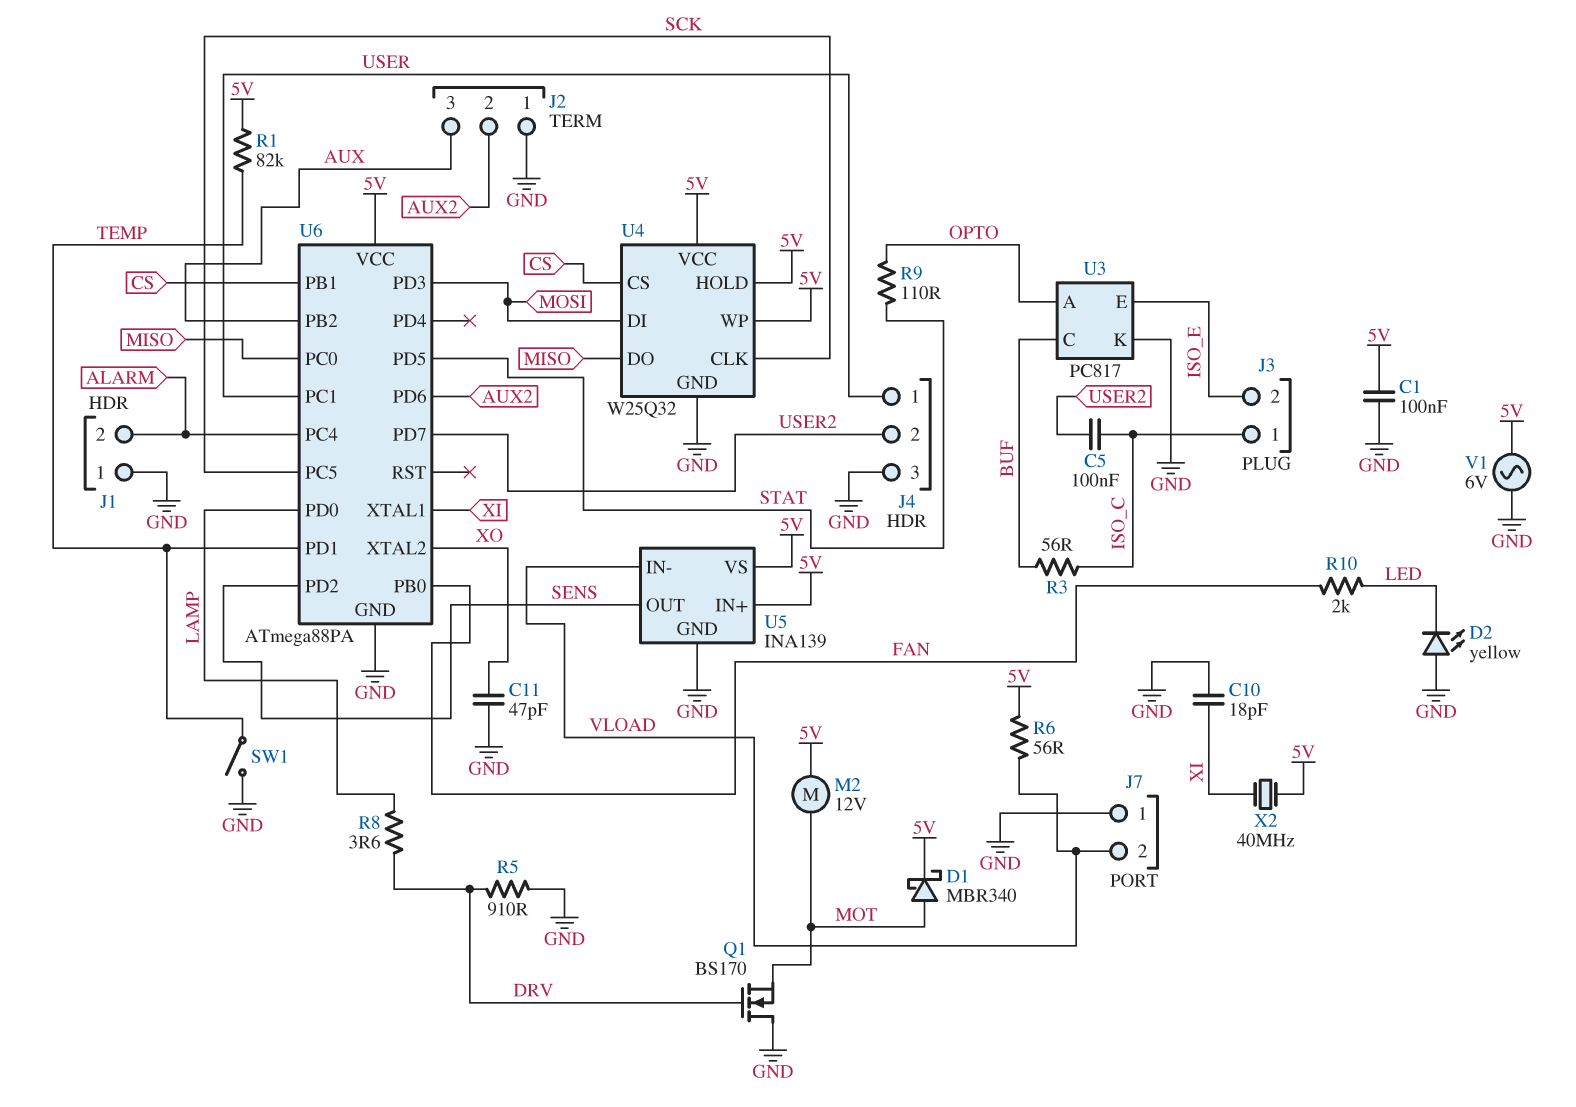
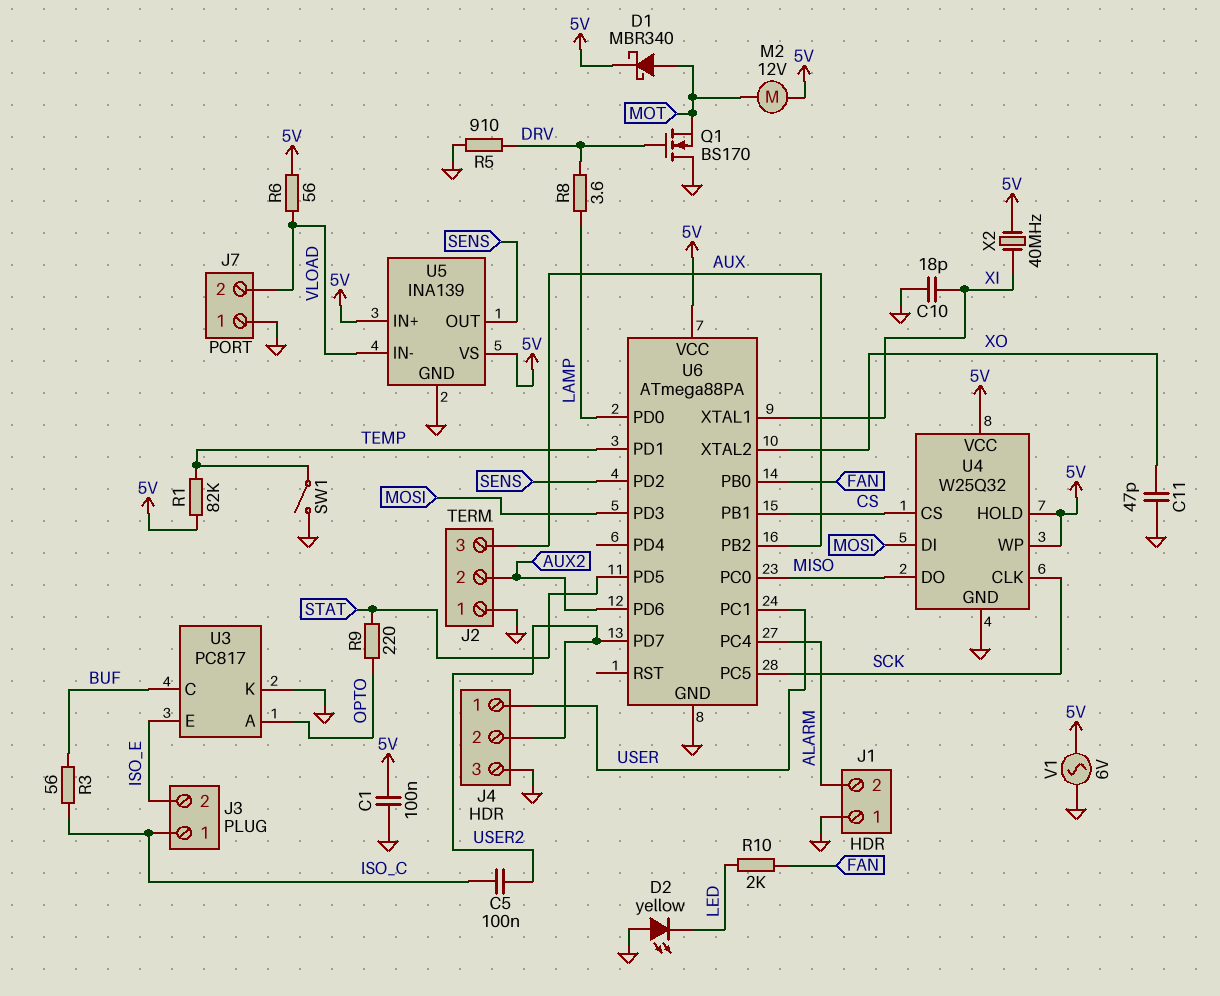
R9: 110 (OPTO, STAT) -> 220 (OPTO, STAT)

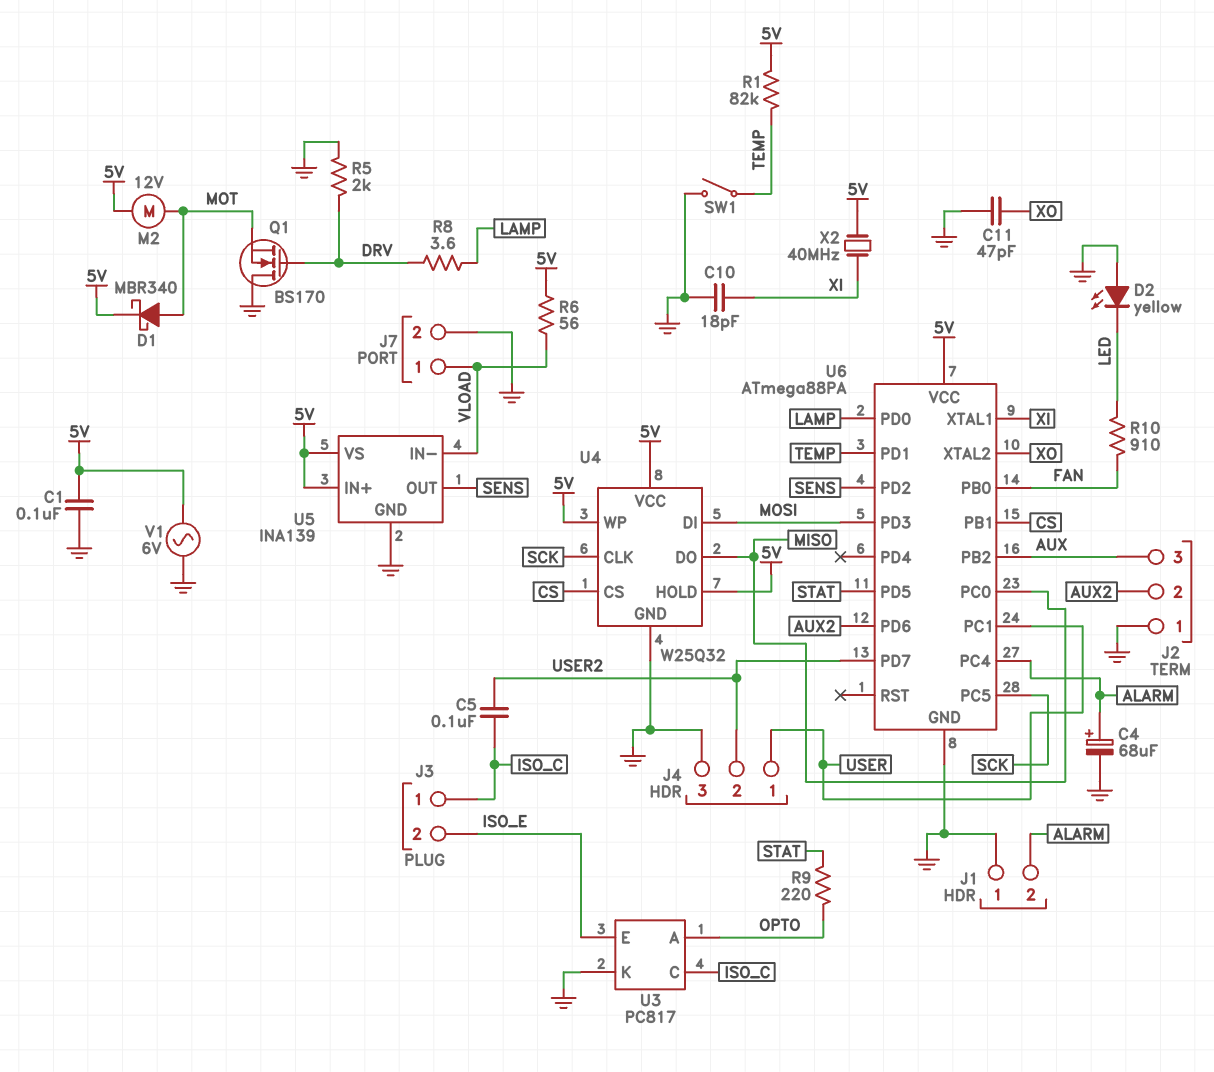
C4: none -> 68uF (plus ALARM, minus GND)
J7 pin 1: GND -> VLOAD
J7 pin 2: VLOAD -> GND
R3: 56 (BUF, ISO_C) -> none
R5: 910 (DRV, GND) -> 2k (DRV, GND)
R10: 2k (FAN, LED) -> 910 (FAN, LED)
U3 pin C: BUF -> ISO_C

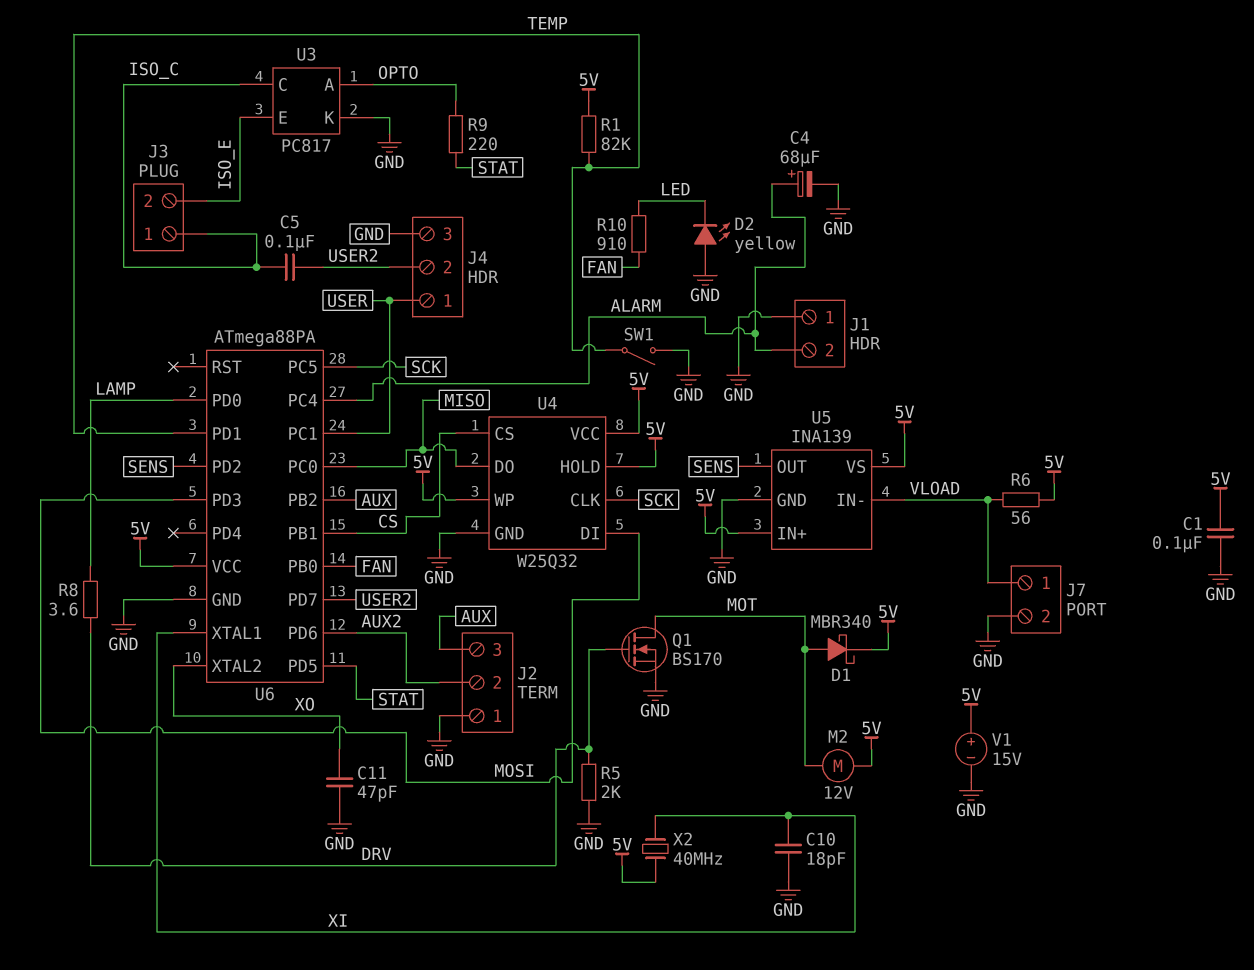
Q1: NMOS BS170 (G DRV, D GND, S MOT) -> NMOS BS170 (G DRV, D MOT, S GND)
V1: AC 6V (5V, GND) -> 15V (plus 5V, minus GND)

